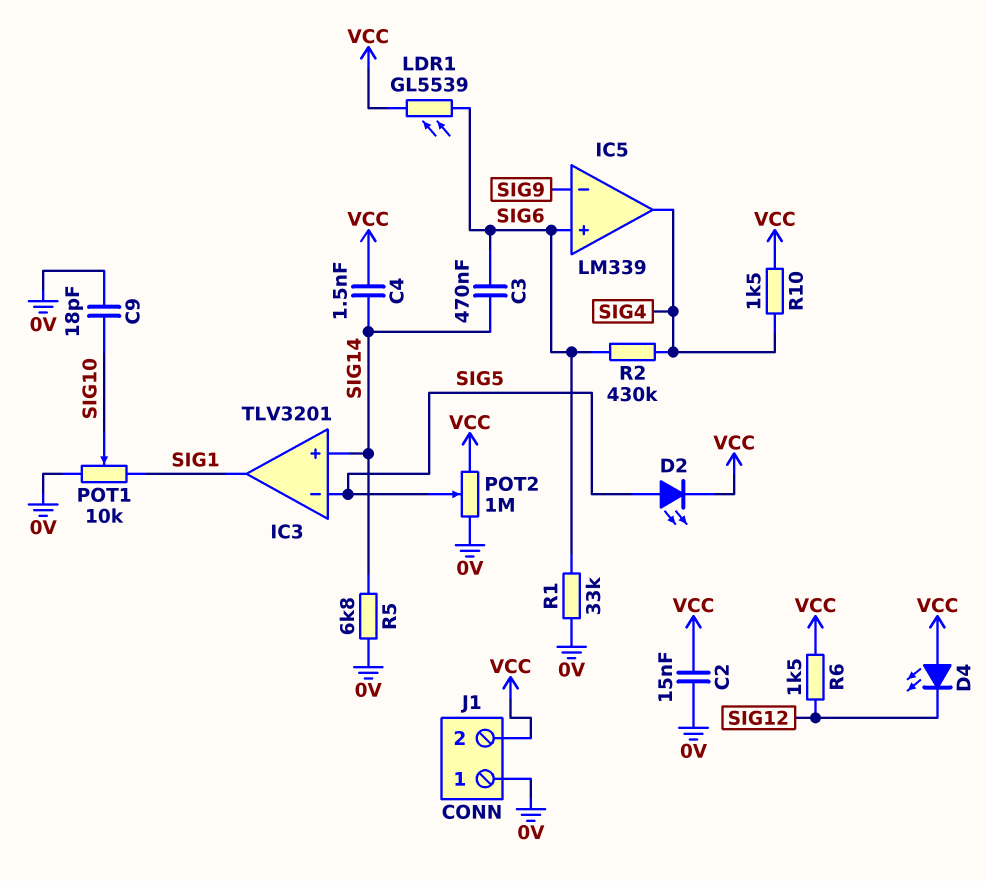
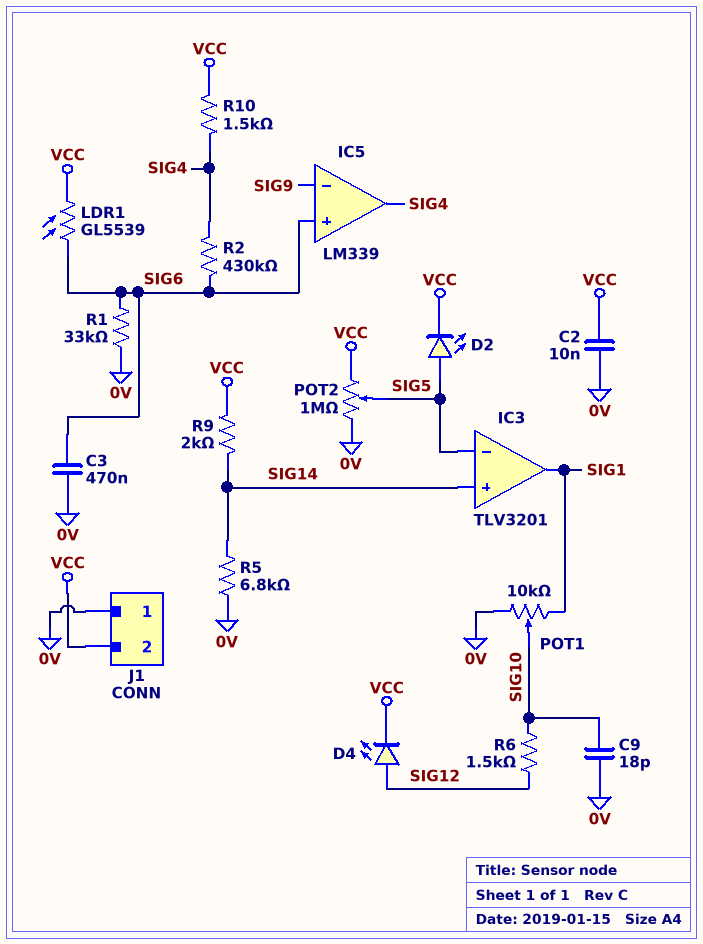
C2: 15nF (0V, VCC) -> 10nF (0V, VCC)
C3: 470nF (SIG6, SIG14) -> 470nF (0V, SIG6)
C4: 1.5nF (SIG14, VCC) -> none
D4: LED (A VCC, K SIG12) -> LED (A SIG12, K VCC)
R6: 1.5k (SIG12, VCC) -> 1.5k (SIG10, SIG12)
R9: none -> 2k (SIG14, VCC)

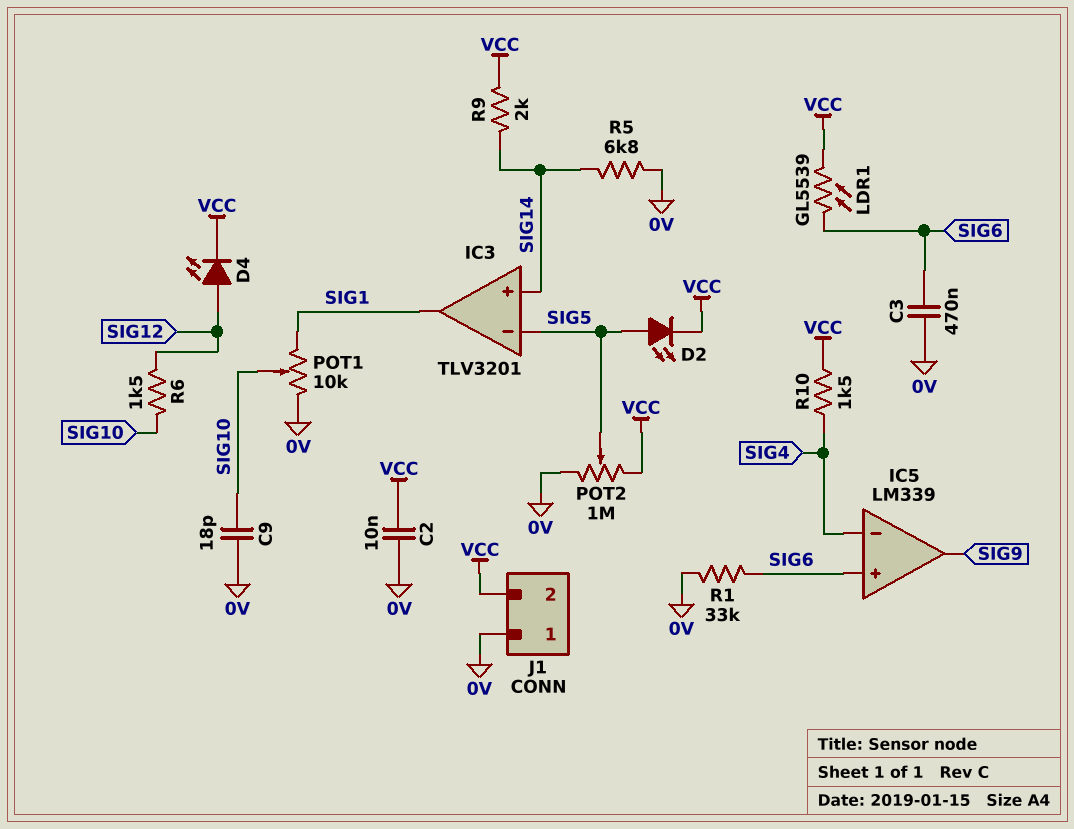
IC5 pin in-: SIG9 -> SIG4
IC5 pin out: SIG4 -> SIG9
R2: 430k (SIG4, SIG6) -> none

